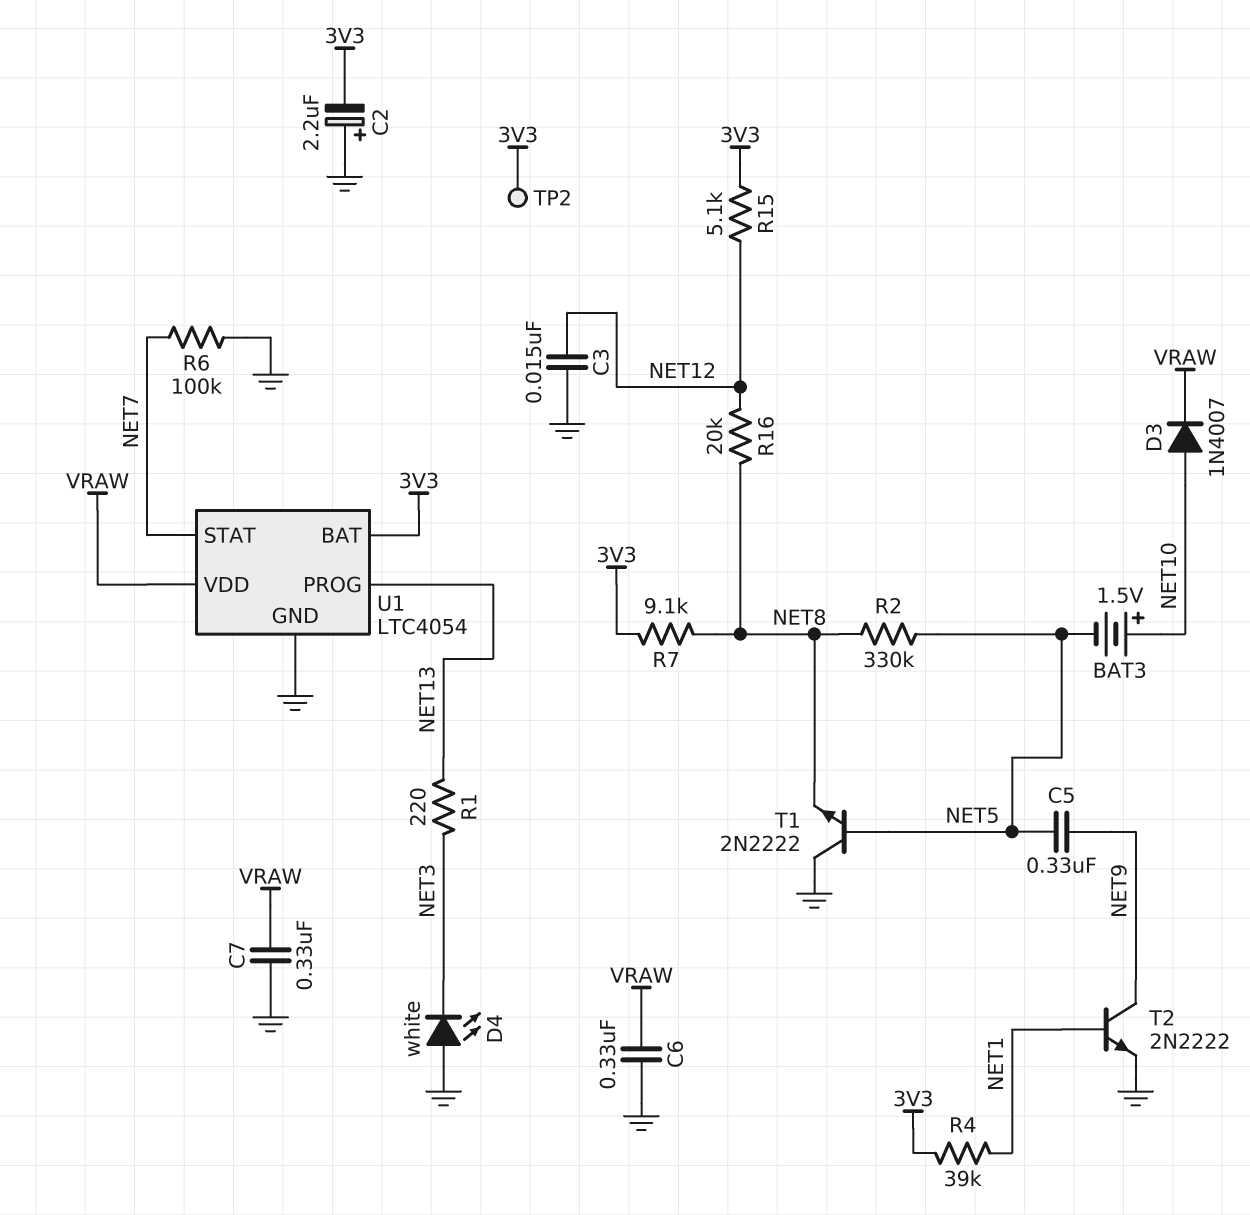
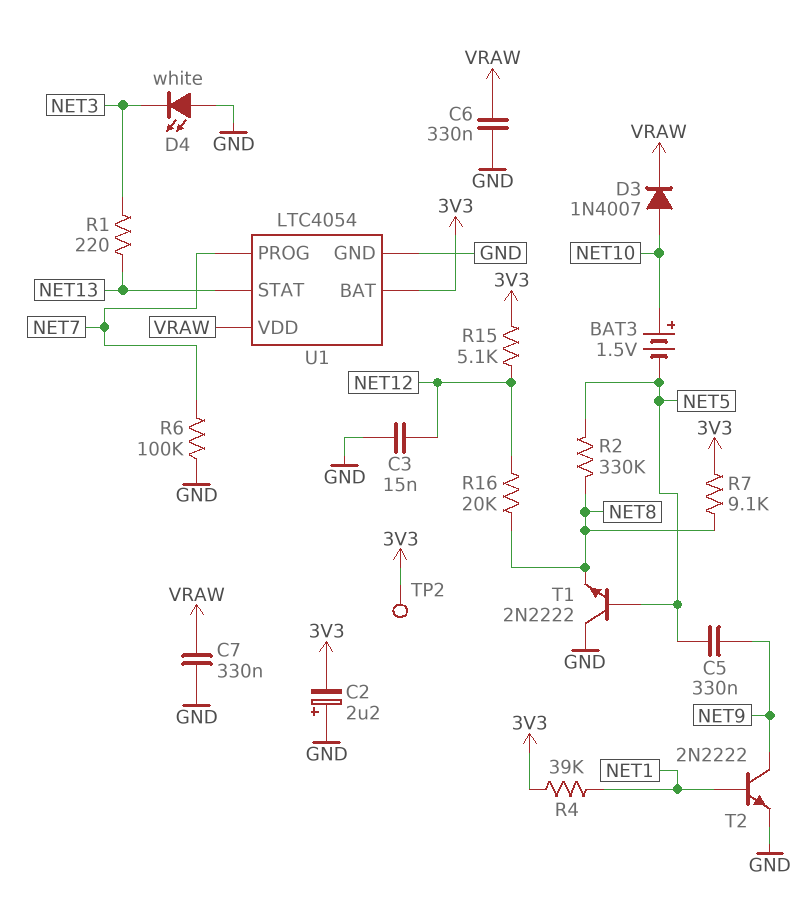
U1 pin PROG: NET13 -> NET7
U1 pin STAT: NET7 -> NET13

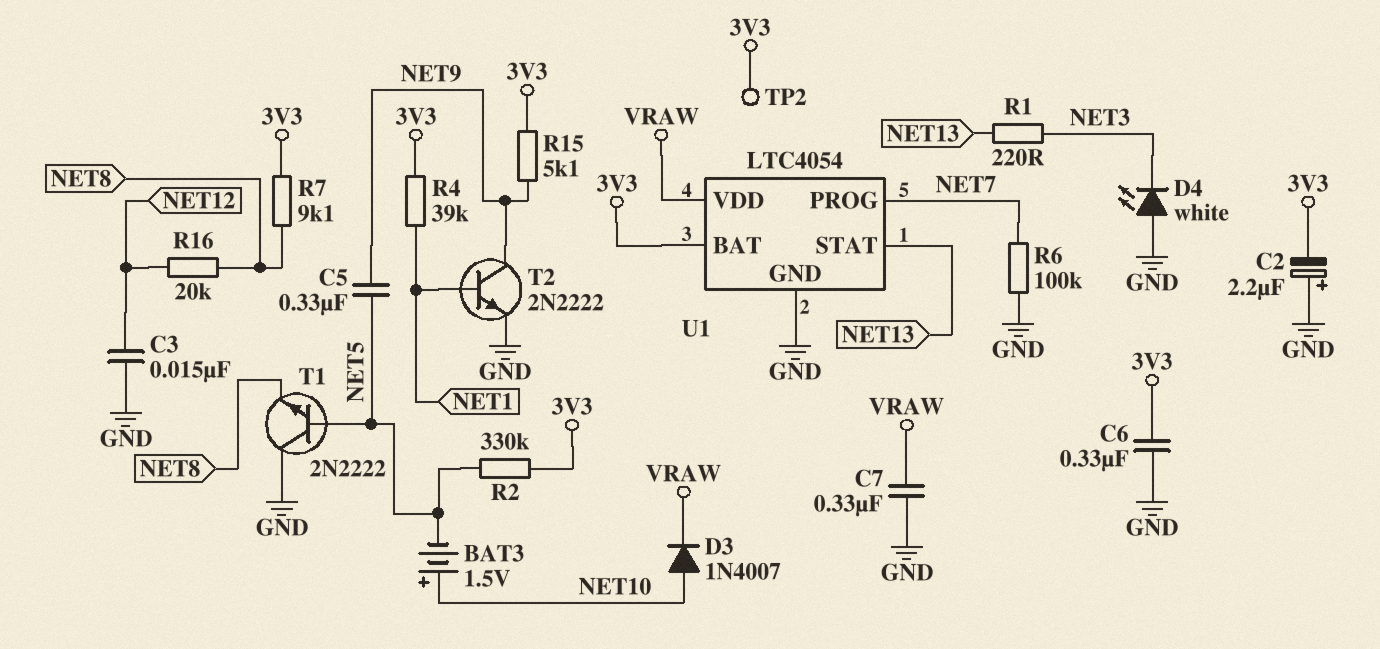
C6: 330nF (GND, VRAW) -> 330nF (3V3, GND)
R2: 330k (NET5, NET8) -> 330k (3V3, NET5)
R15: 5.1k (3V3, NET12) -> 5.1k (3V3, NET9)

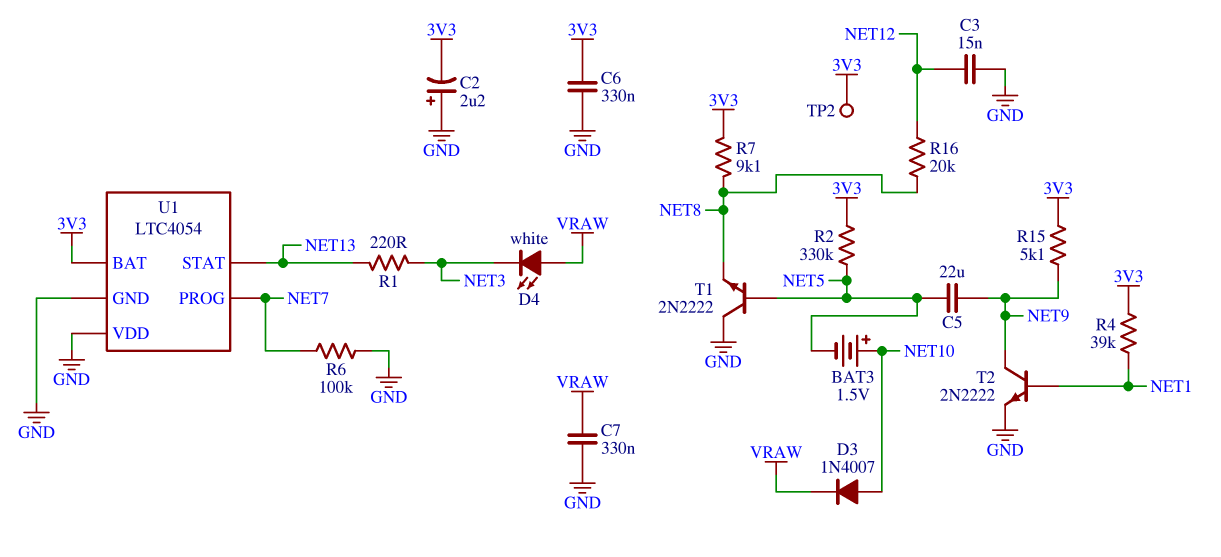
C5: 330nF (NET5, NET9) -> 22uF (NET5, NET9)
D4: LED white (A GND, K NET3) -> LED white (A VRAW, K NET3)
U1 pin VDD: VRAW -> GND

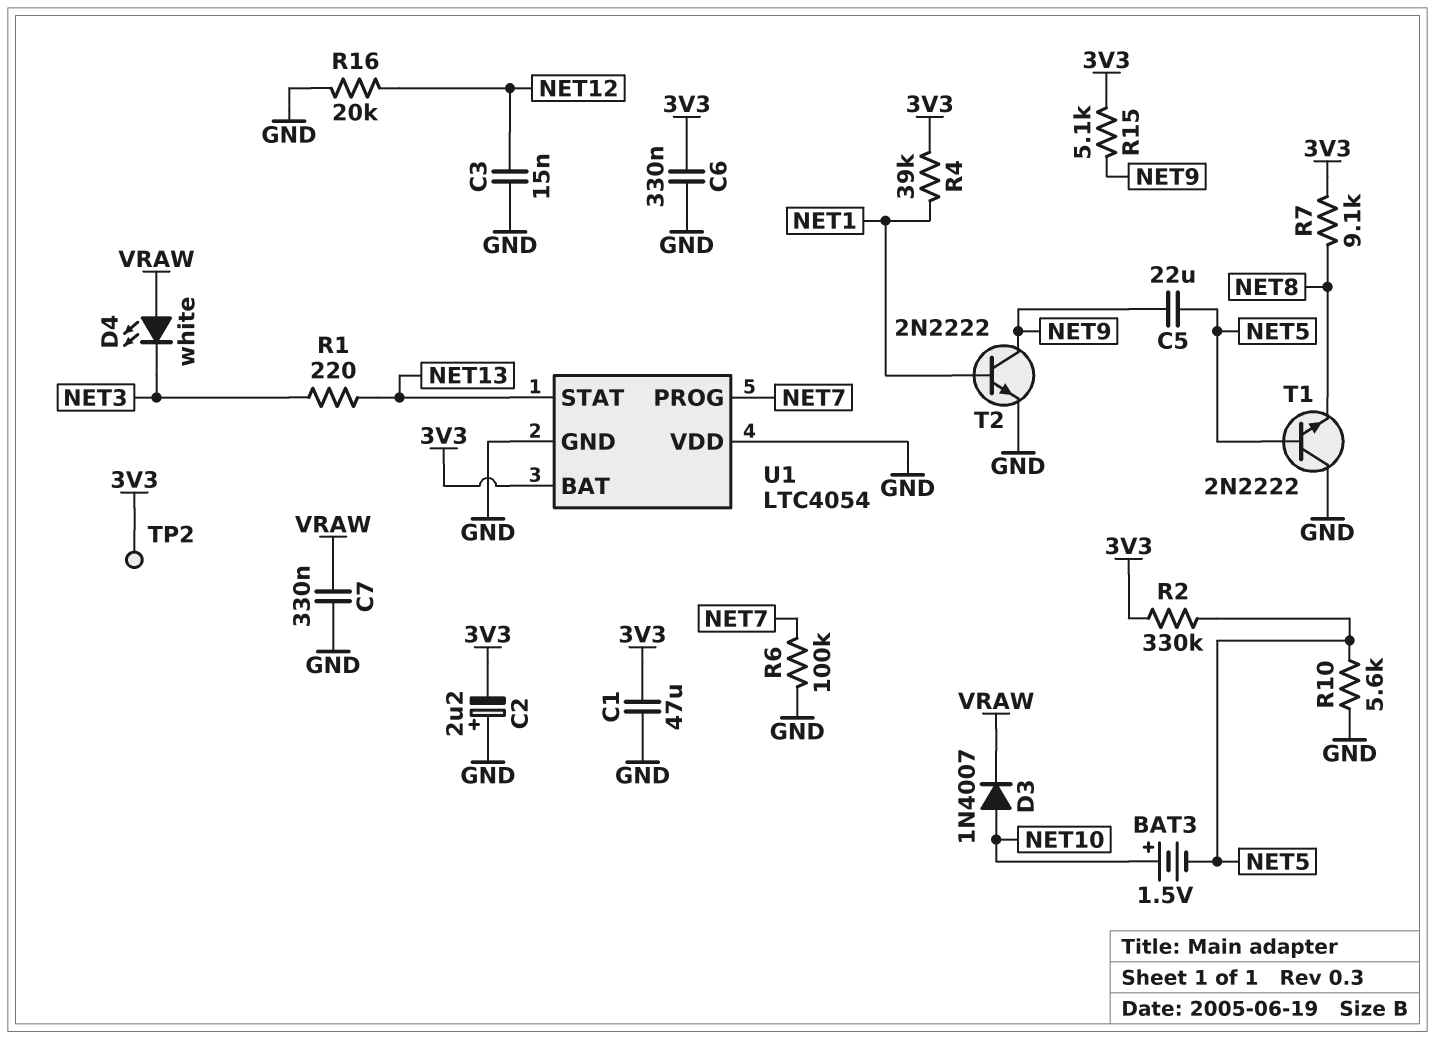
C1: none -> 47uF (3V3, GND)
R10: none -> 5.6k (GND, NET5)
R16: 20k (NET8, NET12) -> 20k (GND, NET12)

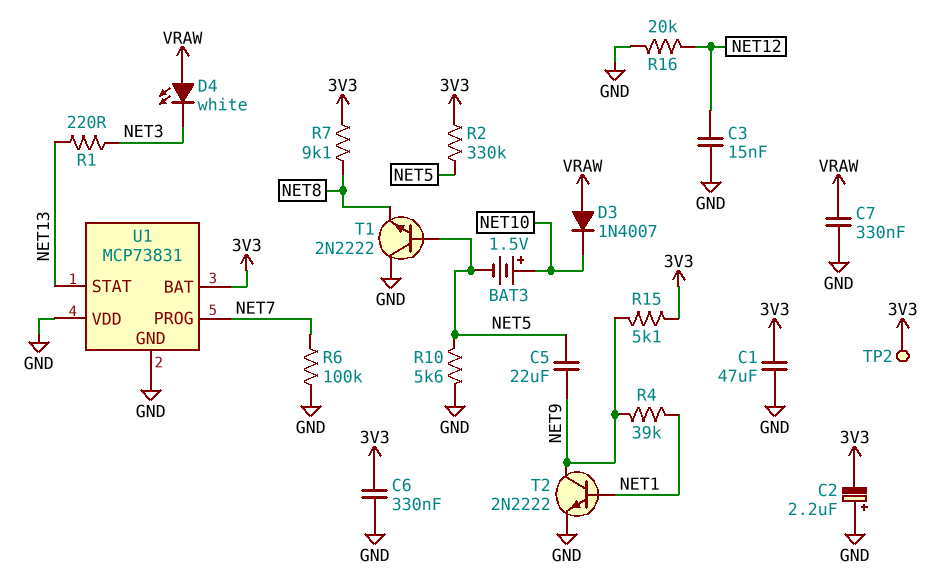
D3: diode 1N4007 (A NET10, K VRAW) -> diode 1N4007 (A VRAW, K NET10)
R4: 39k (3V3, NET1) -> 39k (NET1, NET9)
U1: LTC4054 -> MCP73831

